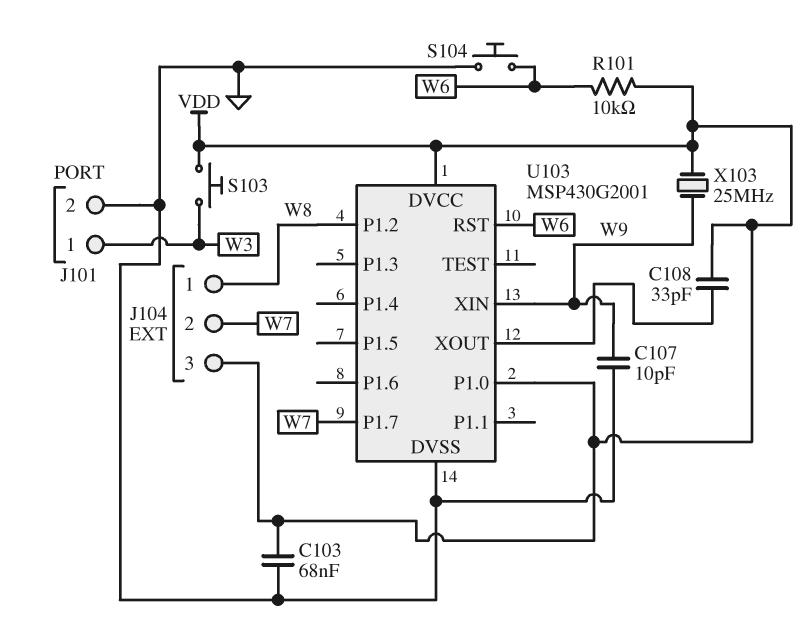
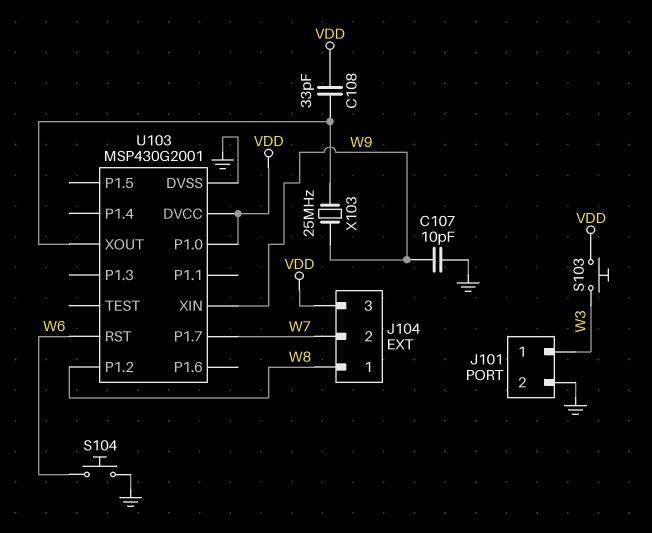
C103: 68nF (GND, VDD) -> none
R101: 10k (VDD, W6) -> none
X103: 25MHz (VDD, W9) -> 25MHz (U103/XOUT, W9)

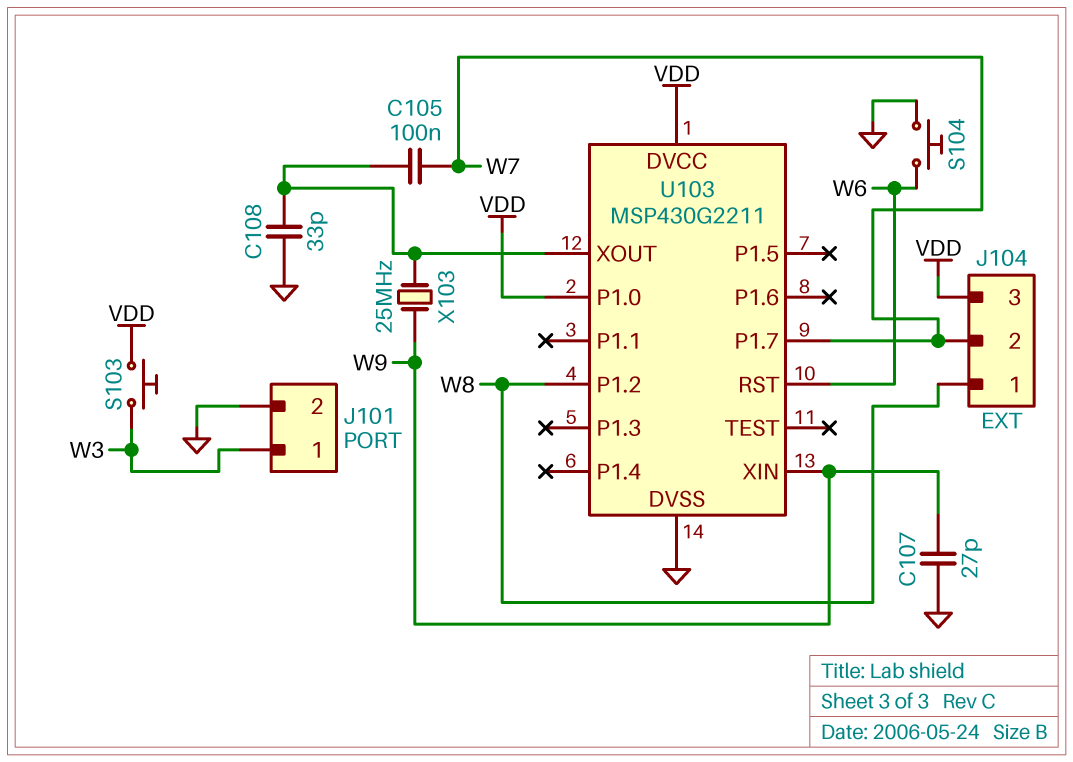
C105: none -> 100nF (U103/XOUT, W7)
C107: 10pF (GND, W9) -> 27pF (GND, W9)
C108: 33pF (U103/XOUT, VDD) -> 33pF (GND, U103/XOUT)
U103: MSP430G2001 -> MSP430G2211

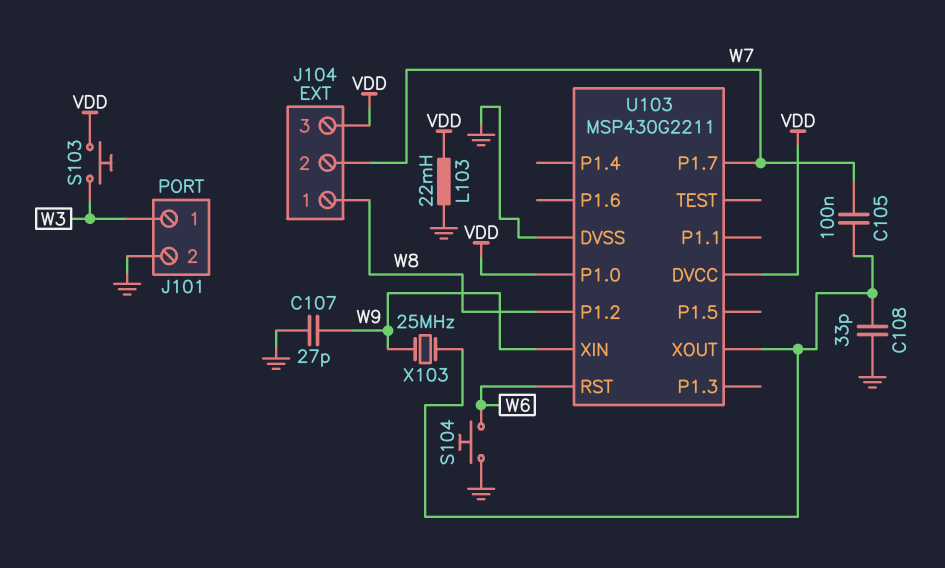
L103: none -> 22mH (GND, VDD)

